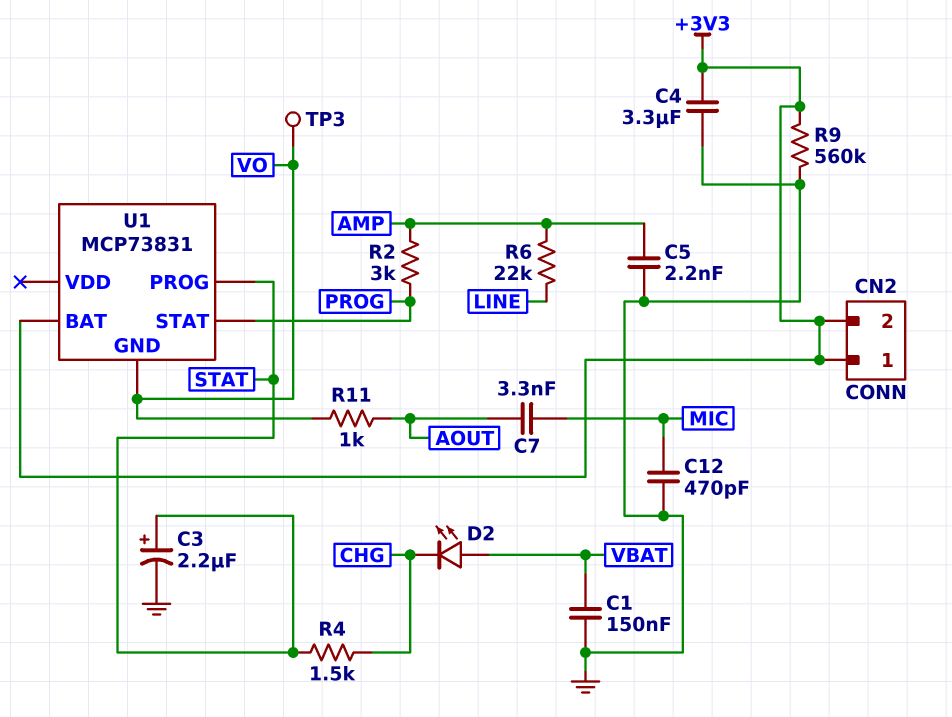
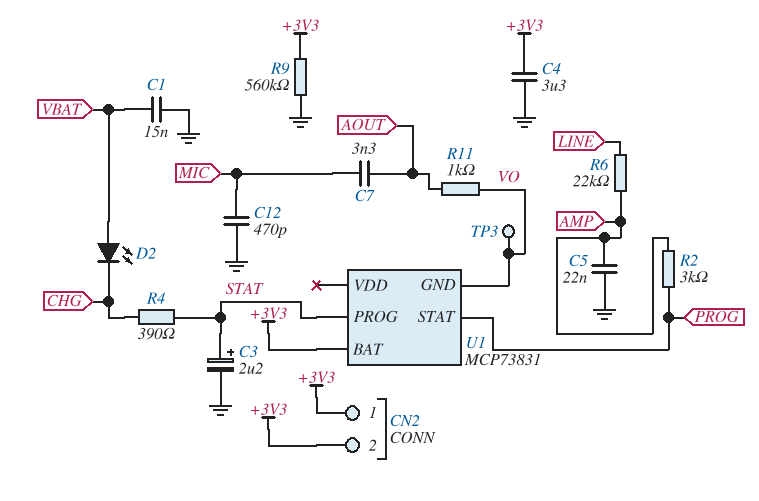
C1: 150nF (GND, VBAT) -> 15nF (GND, VBAT)
C5: 2.2nF (AMP, GND) -> 22nF (AMP, GND)
R4: 1.5k (CHG, STAT) -> 390 (CHG, STAT)

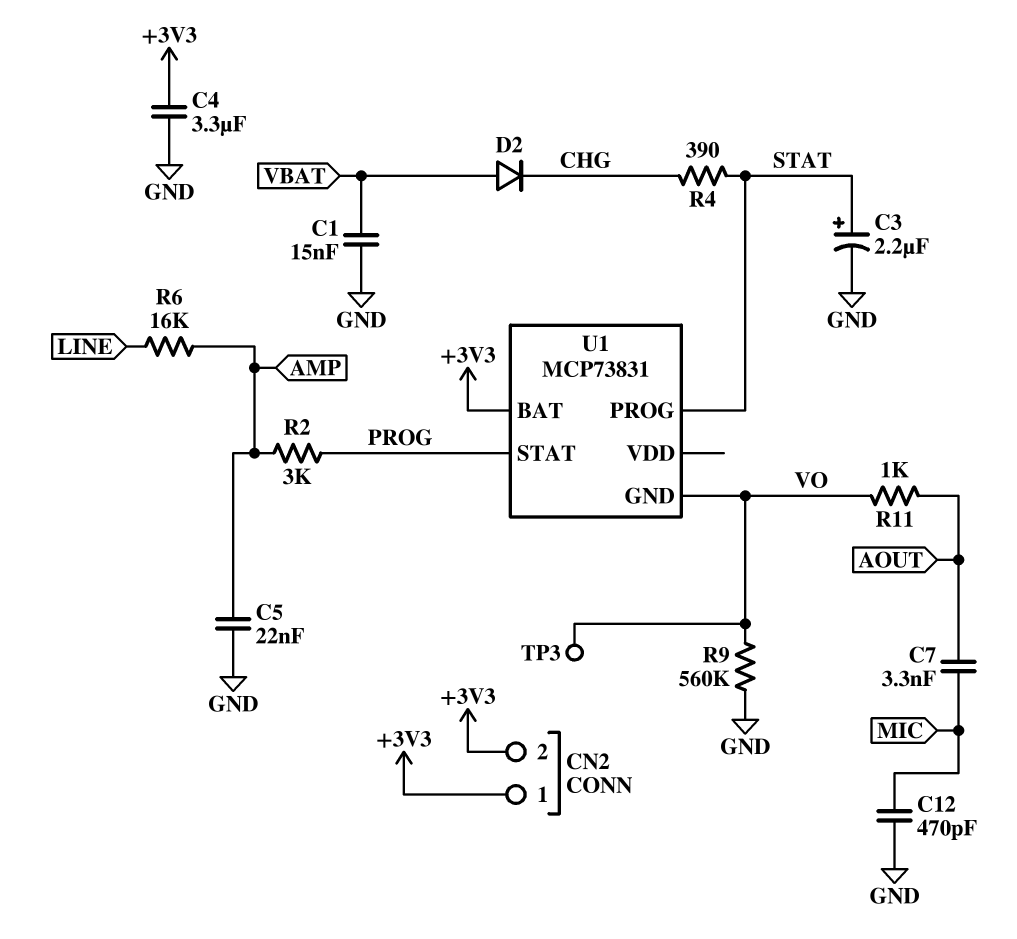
D2: LED (A VBAT, K CHG) -> diode (A VBAT, K CHG)
R6: 22k (AMP, LINE) -> 16k (AMP, LINE)
R9: 560k (+3V3, GND) -> 560k (GND, VO)

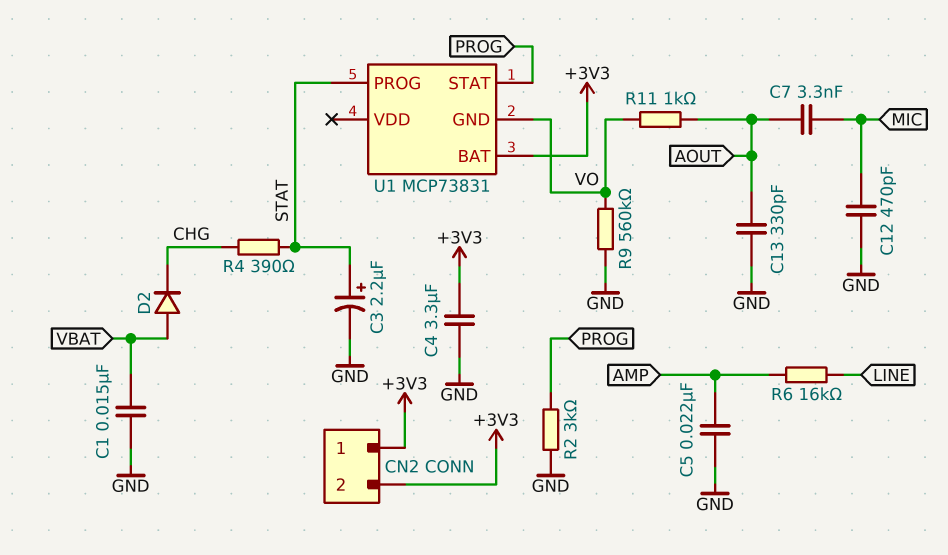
C13: none -> 330pF (AOUT, GND)
R2: 3k (AMP, PROG) -> 3k (GND, PROG)
TP3: test point (VO) -> none

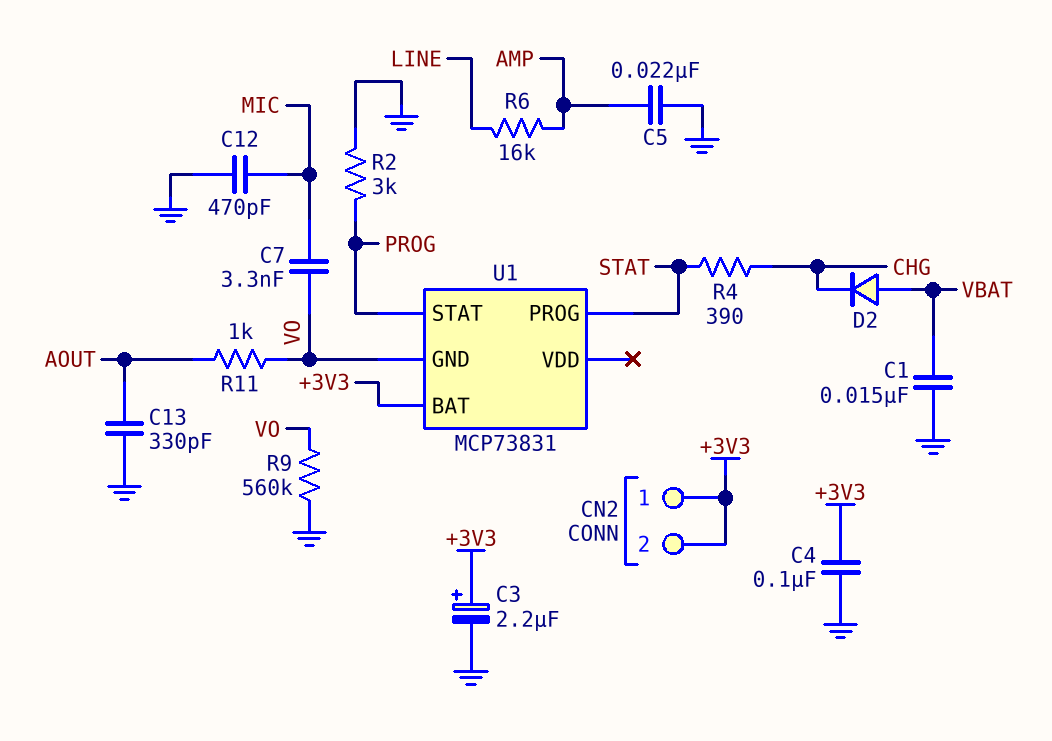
C3: 2.2uF (plus STAT, minus GND) -> 2.2uF (plus +3V3, minus GND)
C4: 3.3uF (+3V3, GND) -> 100nF (+3V3, GND)
C7: 3.3nF (AOUT, MIC) -> 3.3nF (MIC, VO)

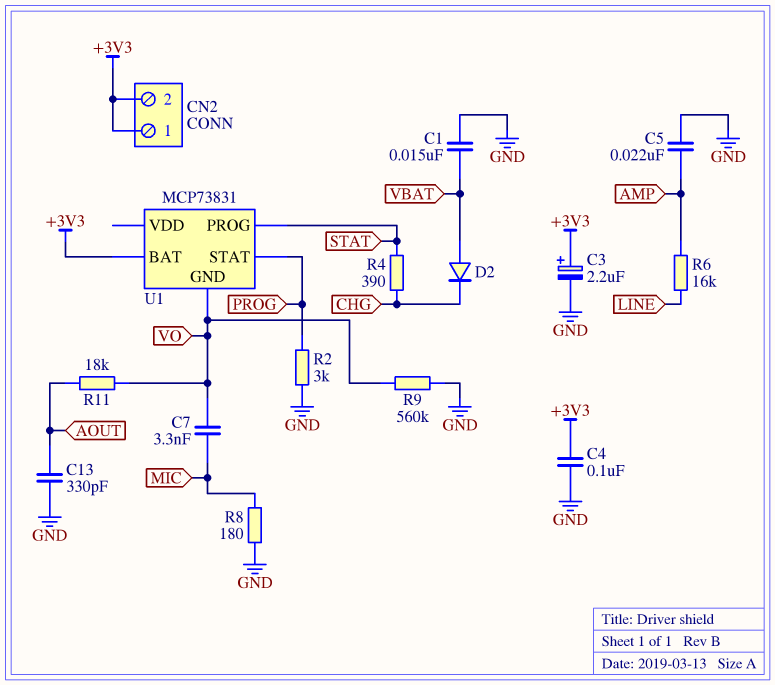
C12: 470pF (GND, MIC) -> none
R8: none -> 180 (GND, MIC)
R11: 1k (AOUT, VO) -> 18k (AOUT, VO)

